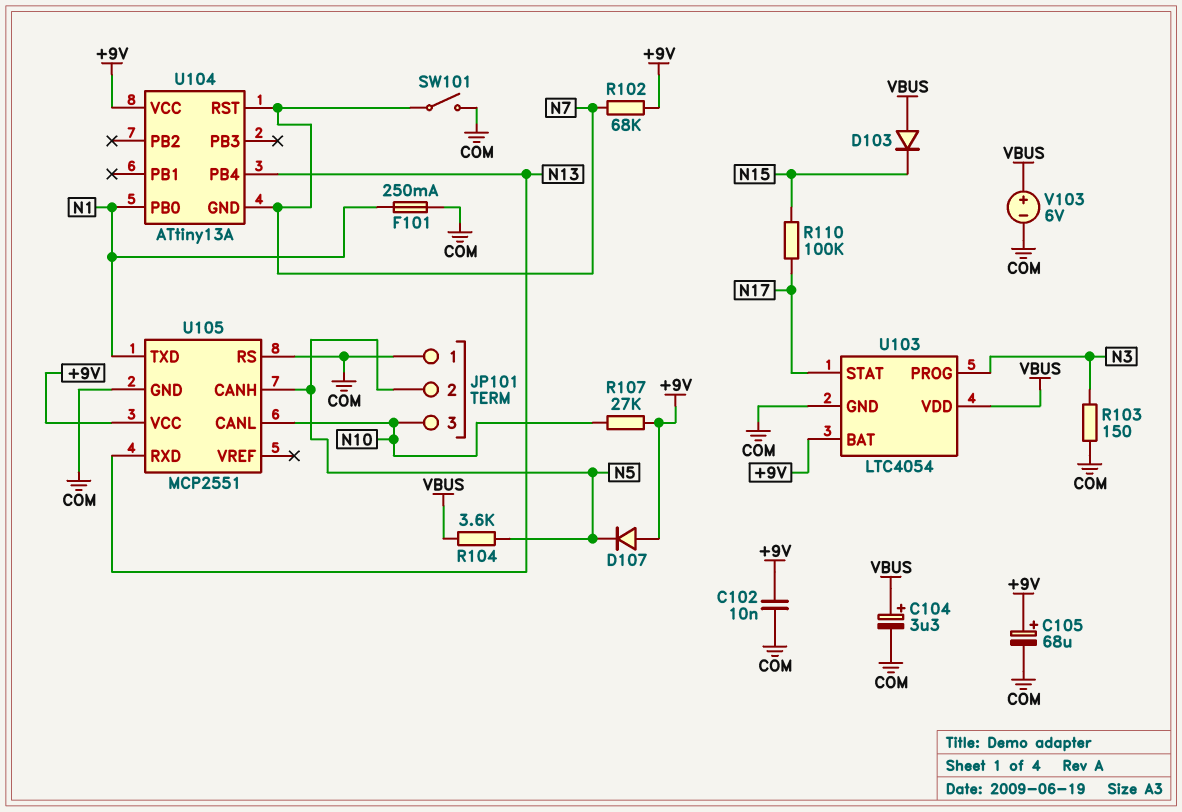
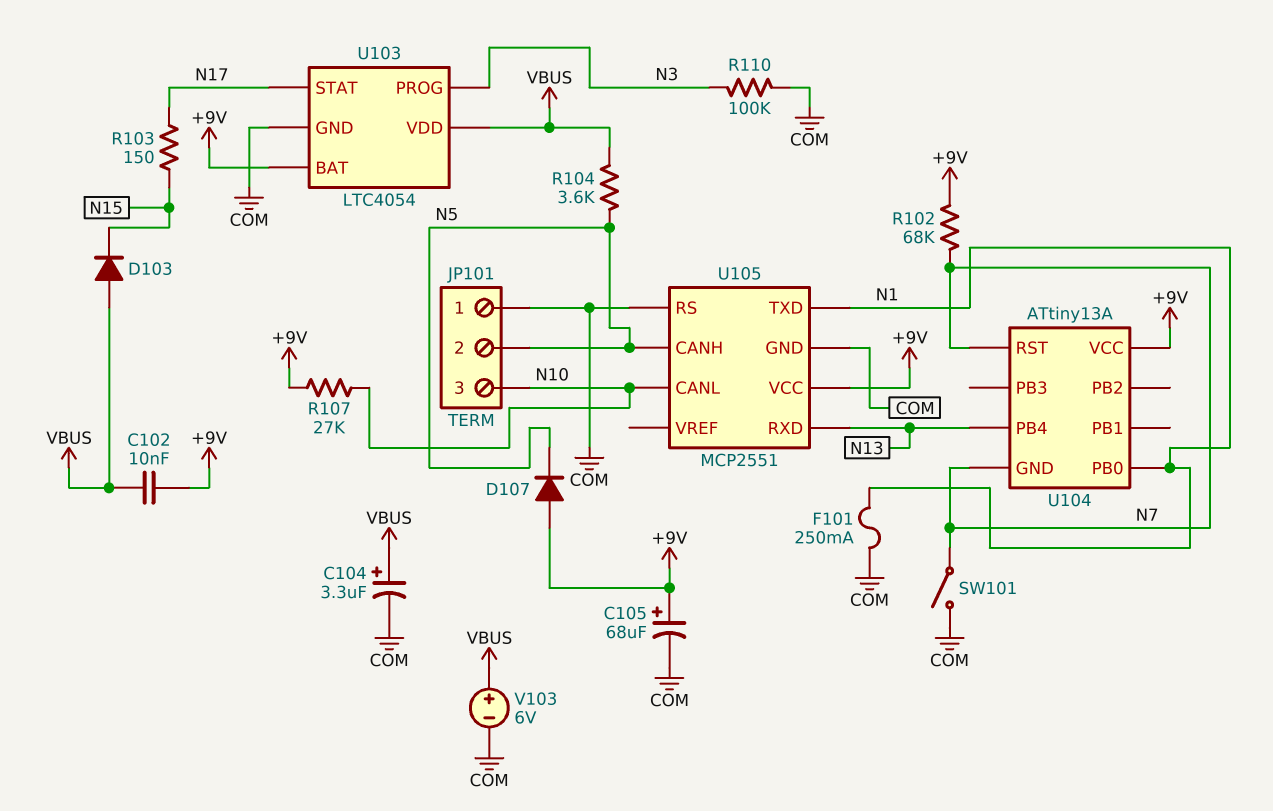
C102: 10nF (+9V, COM) -> 10nF (+9V, VBUS)
R103: 150 (COM, N3) -> 150 (N15, N17)
R110: 100k (N15, N17) -> 100k (COM, N3)

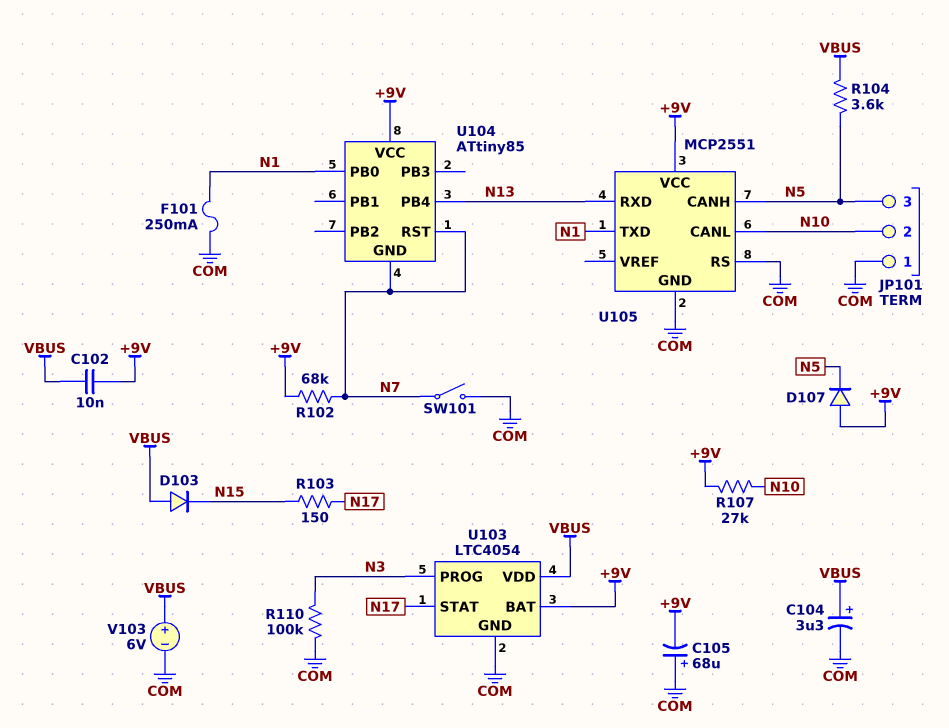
C105: 68uF (plus +9V, minus COM) -> 68uF (plus COM, minus +9V)
JP101 pin 2: N5 -> N10
JP101 pin 3: N10 -> N5
U104: ATtiny13A -> ATtiny85

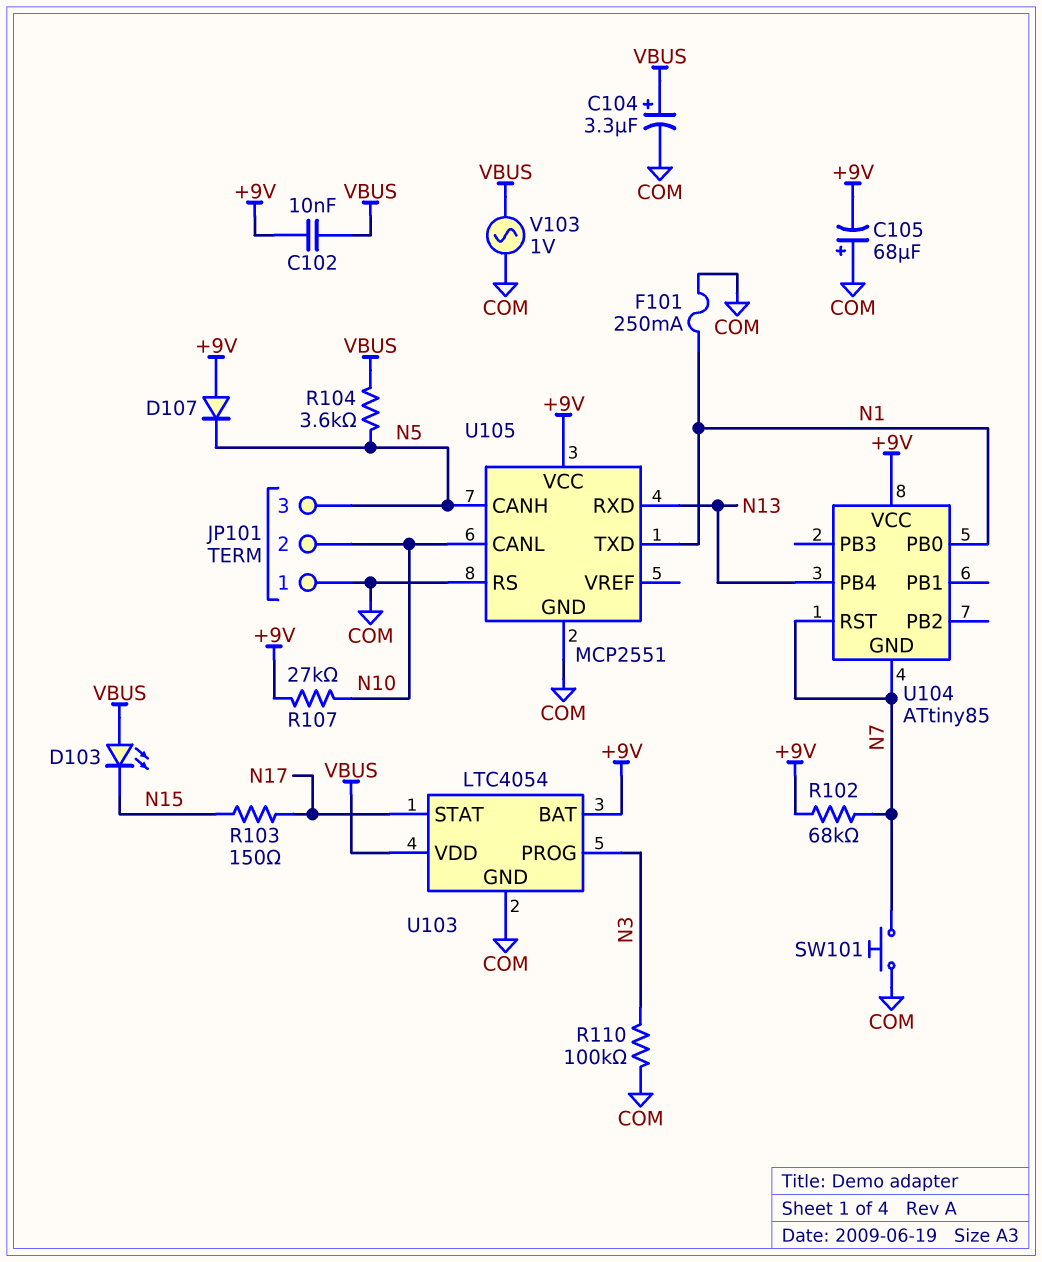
D103: diode (A VBUS, K N15) -> LED (A VBUS, K N15)
SW101: switch (COM, N7) -> button (COM, N7)
V103: 6V (plus VBUS, minus COM) -> AC 1V (COM, VBUS)

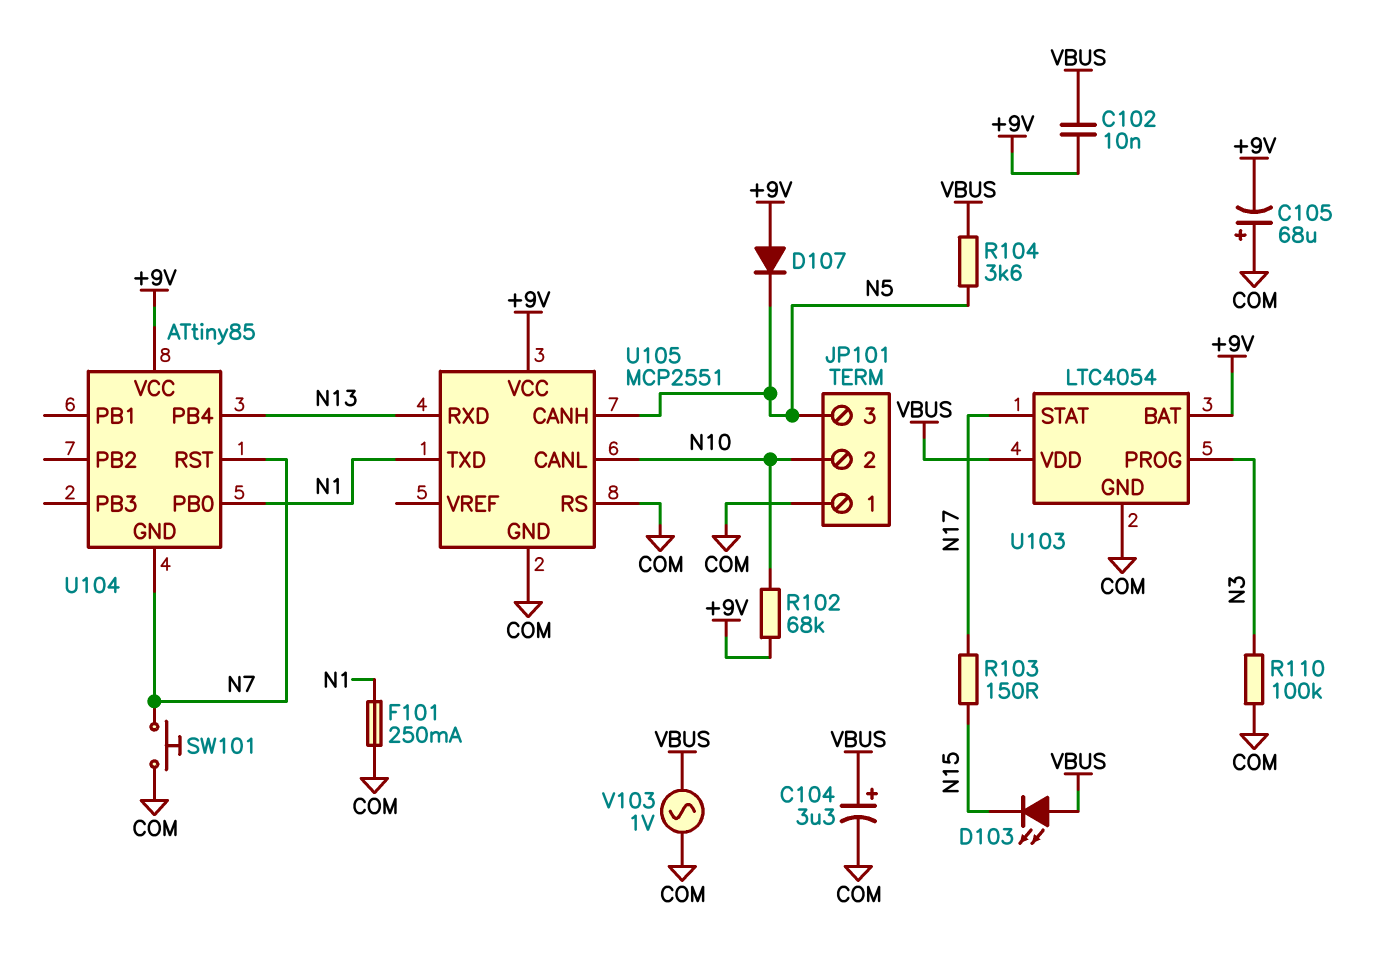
R102: 68k (+9V, N7) -> 68k (+9V, N10)
R107: 27k (+9V, N10) -> none

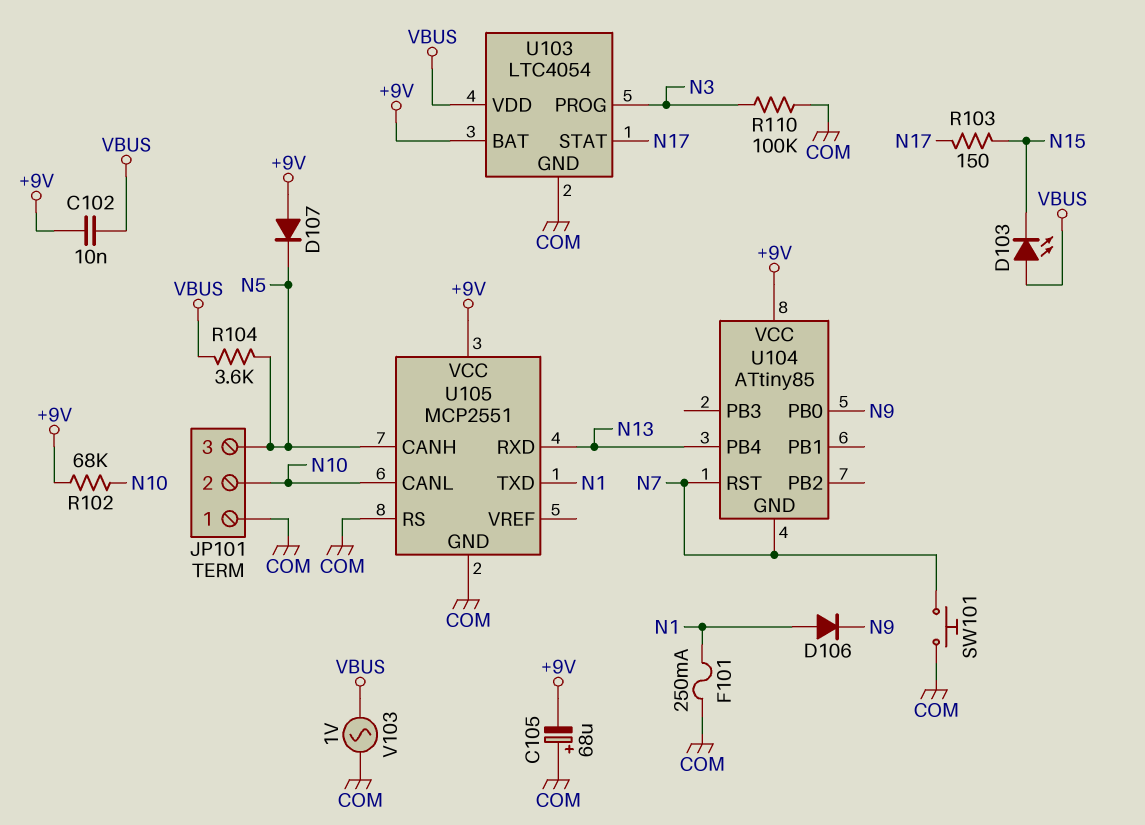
C104: 3.3uF (plus VBUS, minus COM) -> none
D106: none -> diode (A N1, K N9)
U104 pin PB0: N1 -> N9

